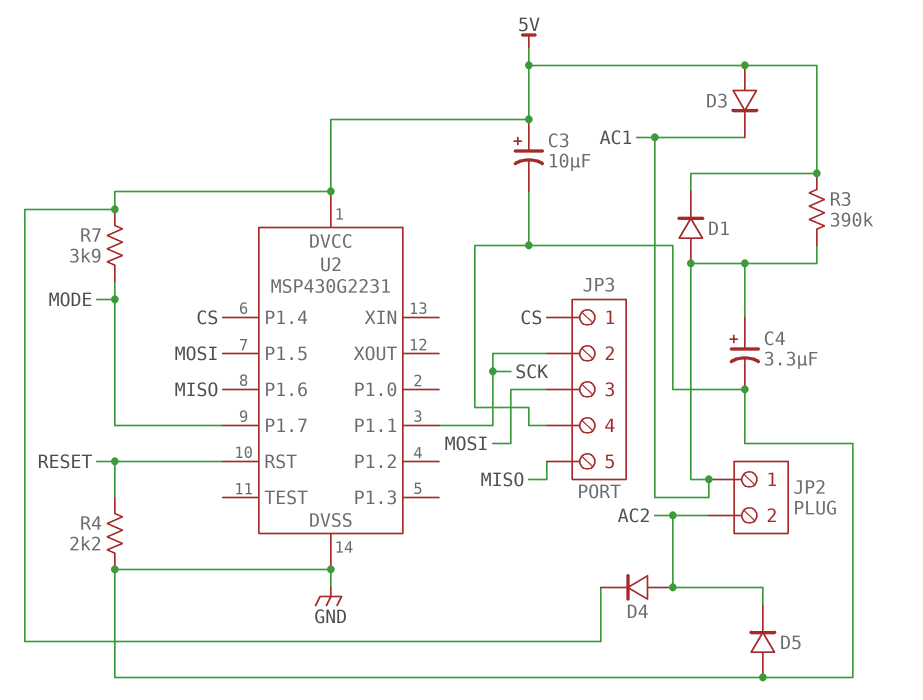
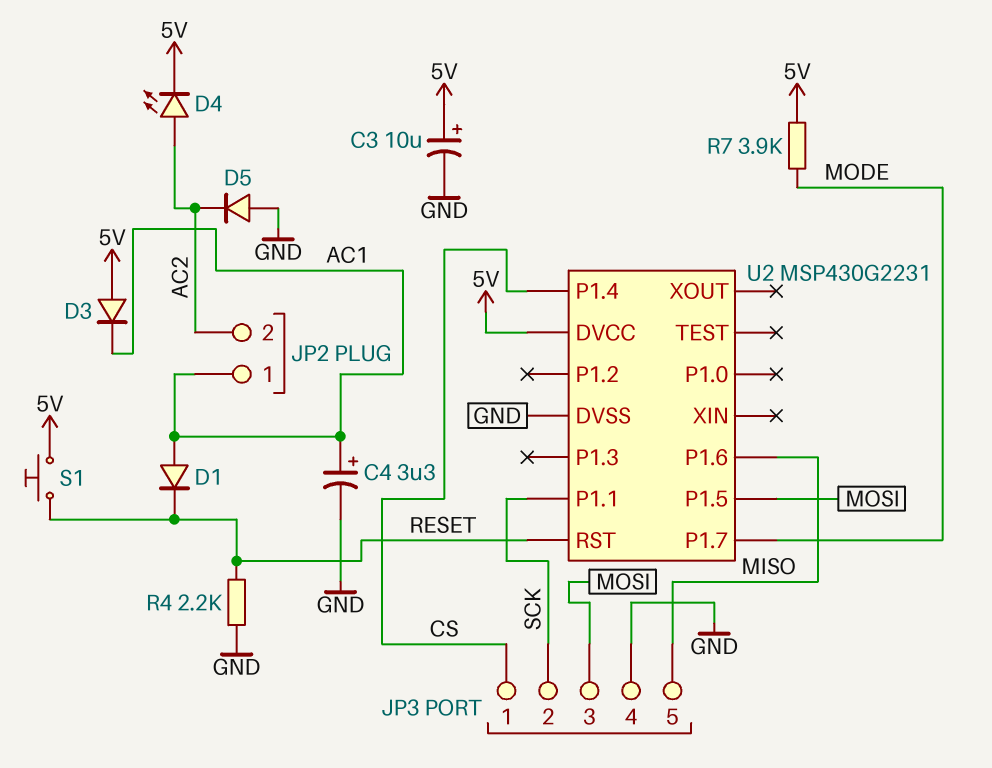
D1: diode (A AC1, K 5V) -> diode (A AC1, K RESET)
D4: diode (A AC2, K 5V) -> LED (A AC2, K 5V)
R3: 390k (5V, AC1) -> none
S1: none -> button (5V, RESET)

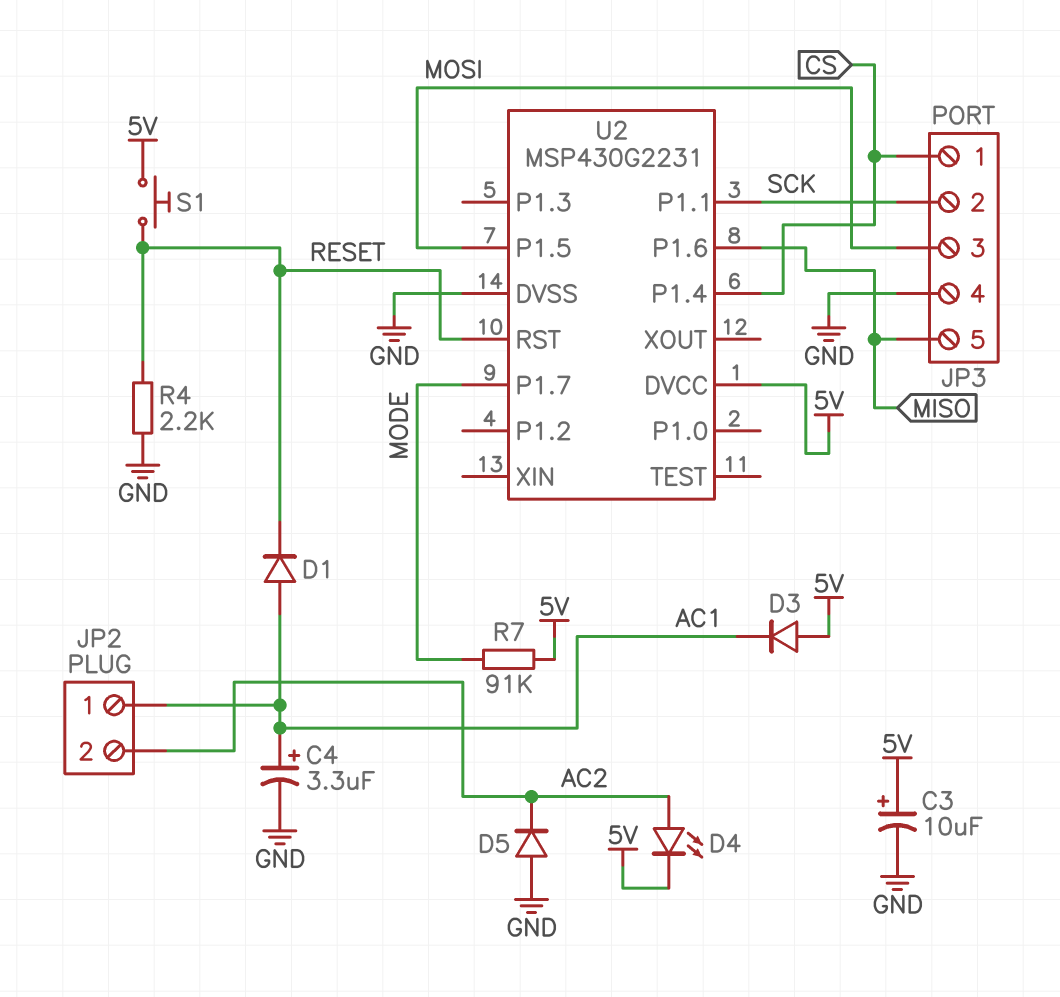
R7: 3.9k (5V, MODE) -> 91k (5V, MODE)

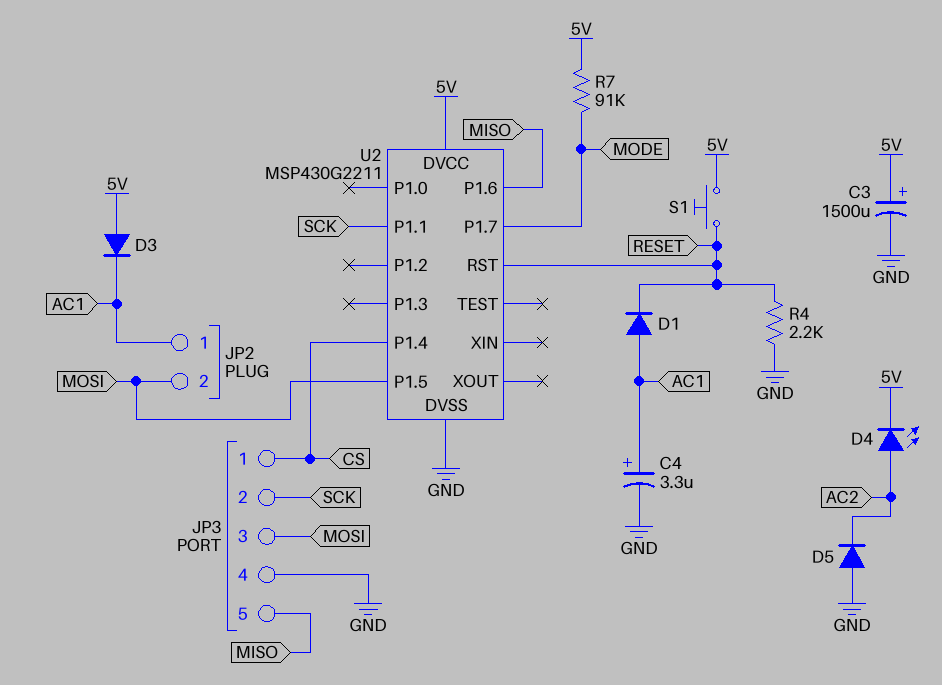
C3: 10uF (plus 5V, minus GND) -> 1500uF (plus 5V, minus GND)
JP2 pin 2: AC2 -> MOSI
U2: MSP430G2231 -> MSP430G2211

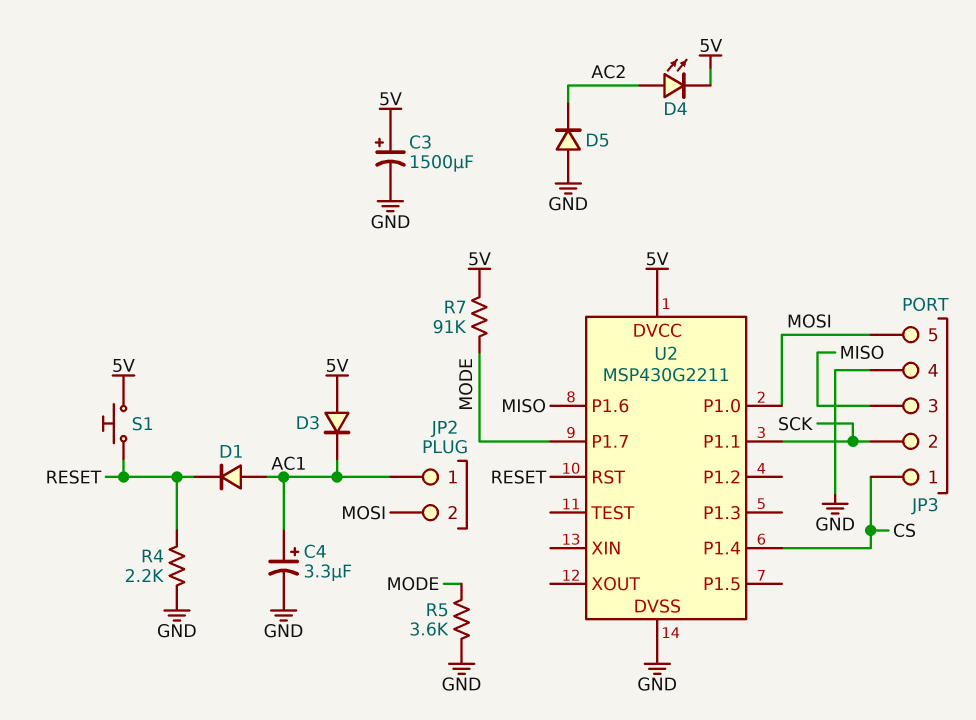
JP3 pin 3: MOSI -> MISO
JP3 pin 5: MISO -> MOSI
R5: none -> 3.6k (GND, MODE)
U2 pin P1.0: none -> MOSI
U2 pin P1.5: MOSI -> none

